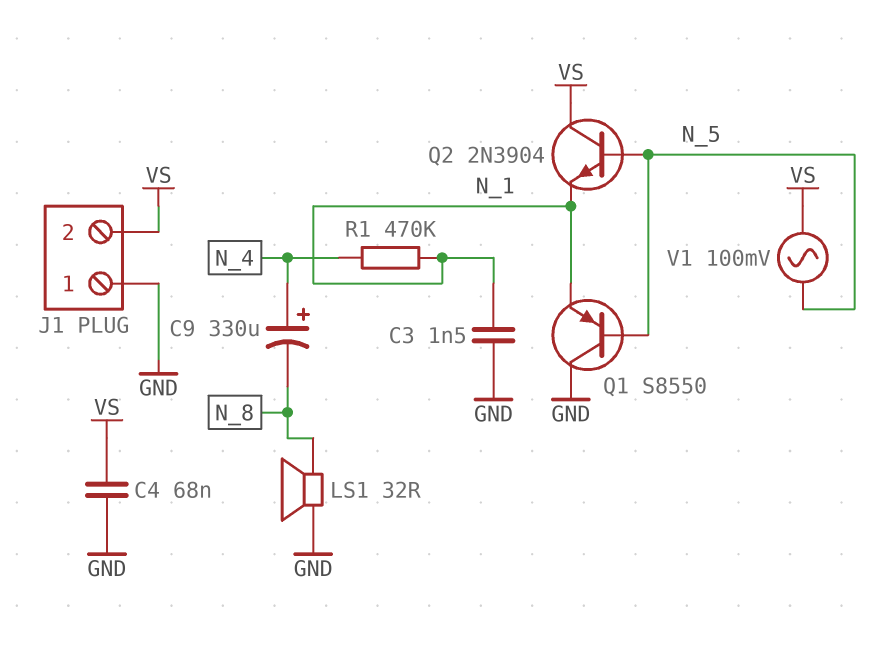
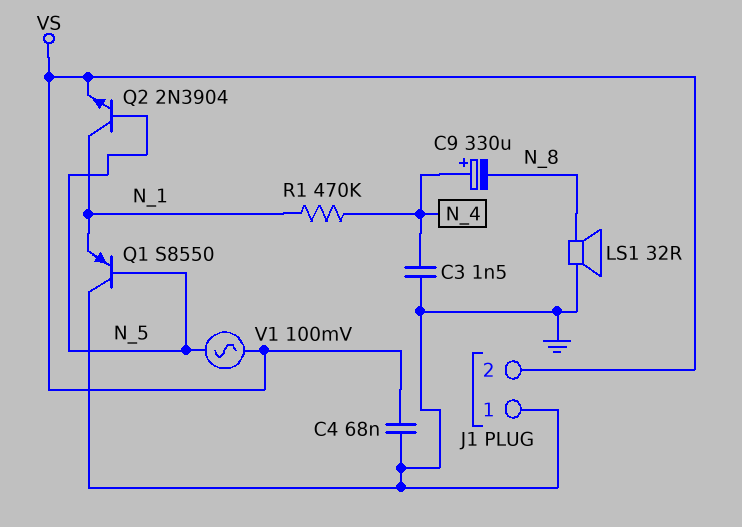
C3: 1.5nF (GND, N_1) -> 1.5nF (GND, N_4)
Q2: NPN 2N3904 (B N_5, C VS, E N_1) -> NPN 2N3904 (B N_5, C N_1, E VS)

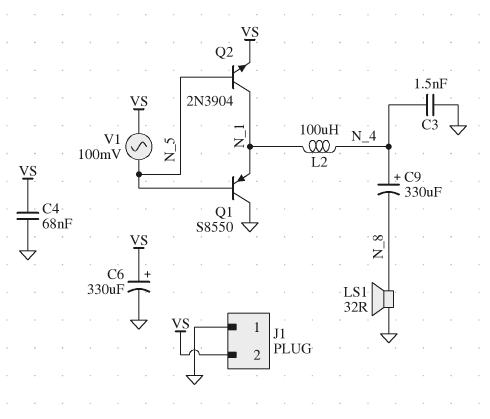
C6: none -> 330uF (plus VS, minus GND)
L2: none -> 100uH (N_1, N_4)
R1: 470k (N_1, N_4) -> none

